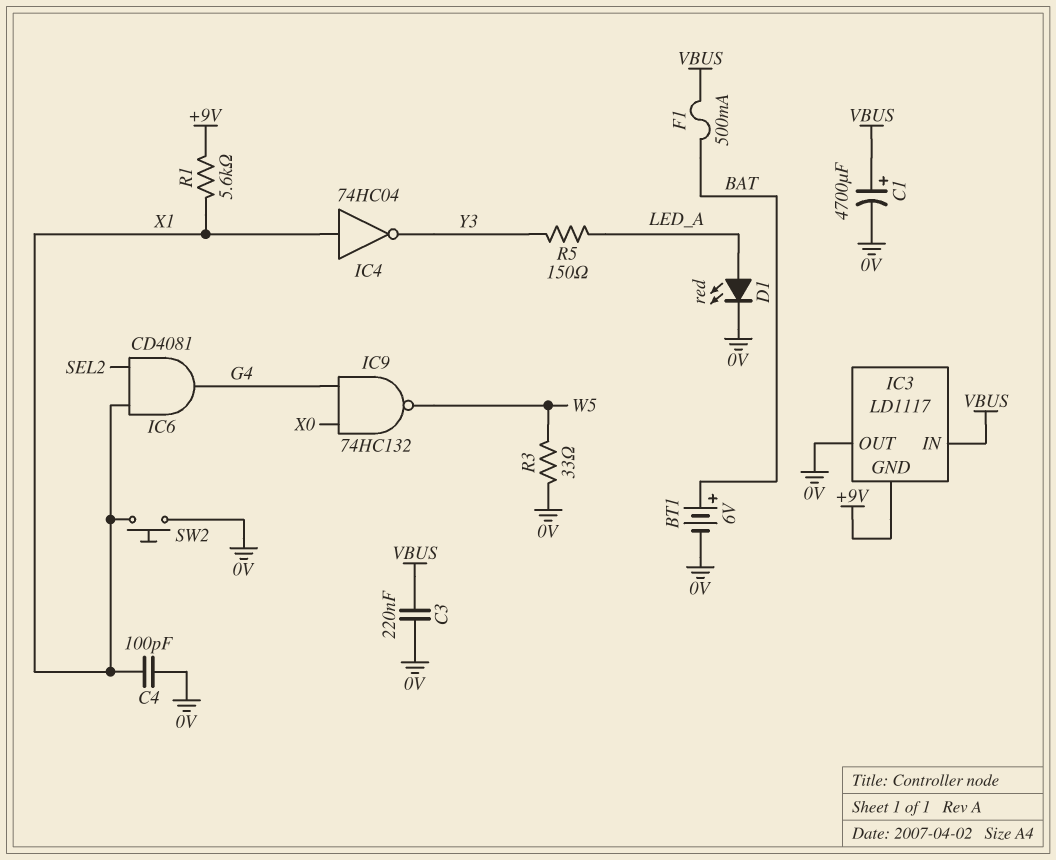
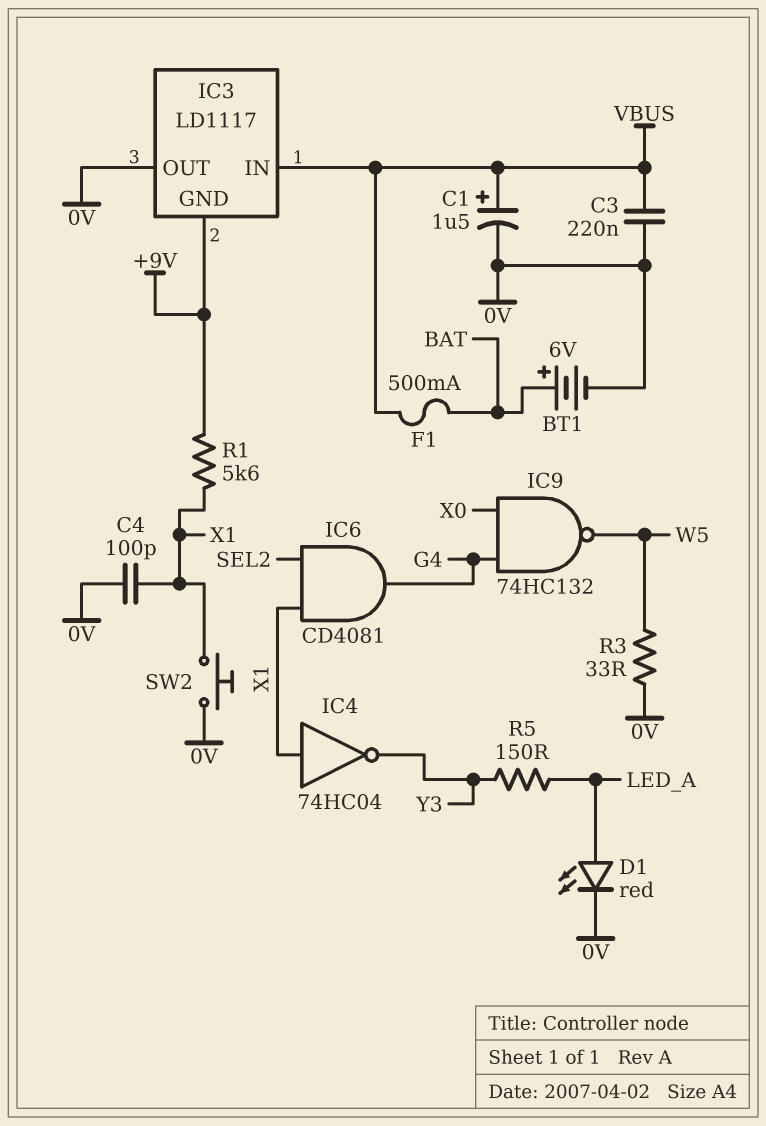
C1: 4700uF (plus VBUS, minus 0V) -> 1.5uF (plus VBUS, minus 0V)

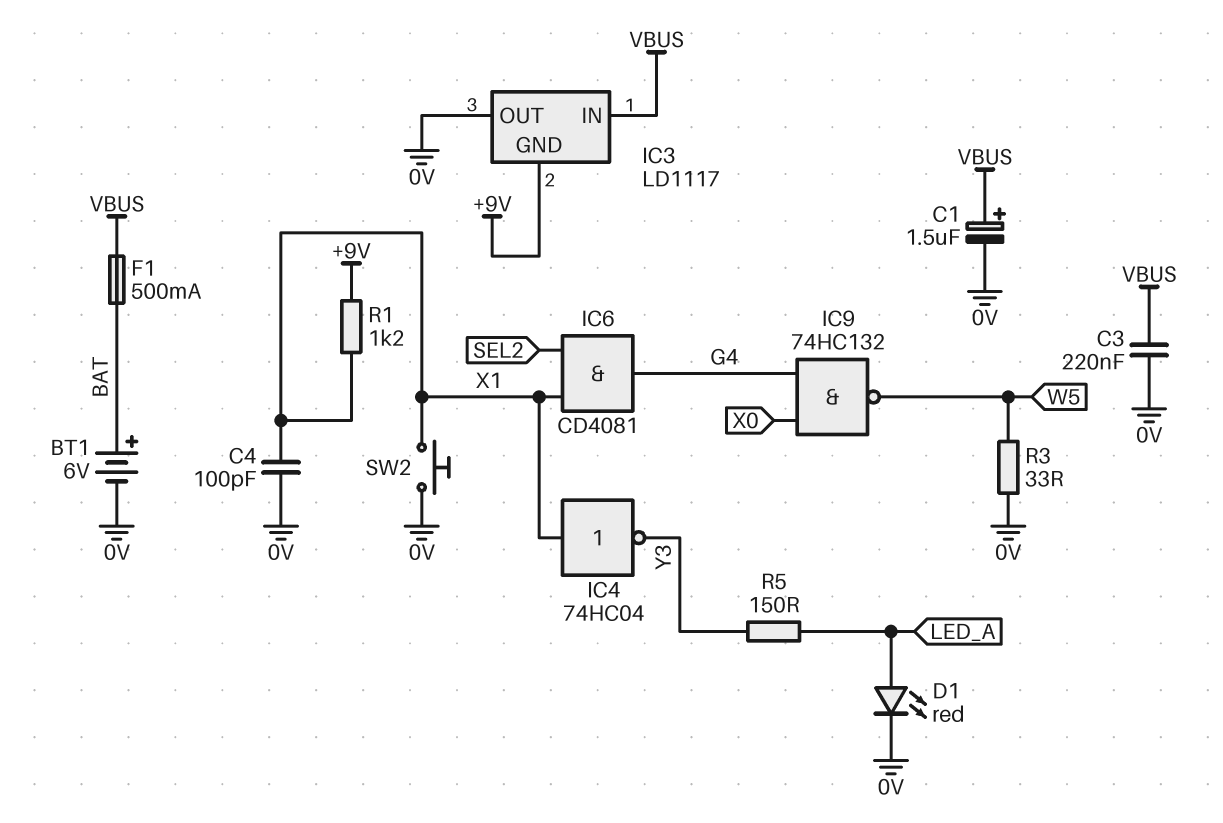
R1: 5.6k (+9V, X1) -> 1.2k (+9V, X1)

